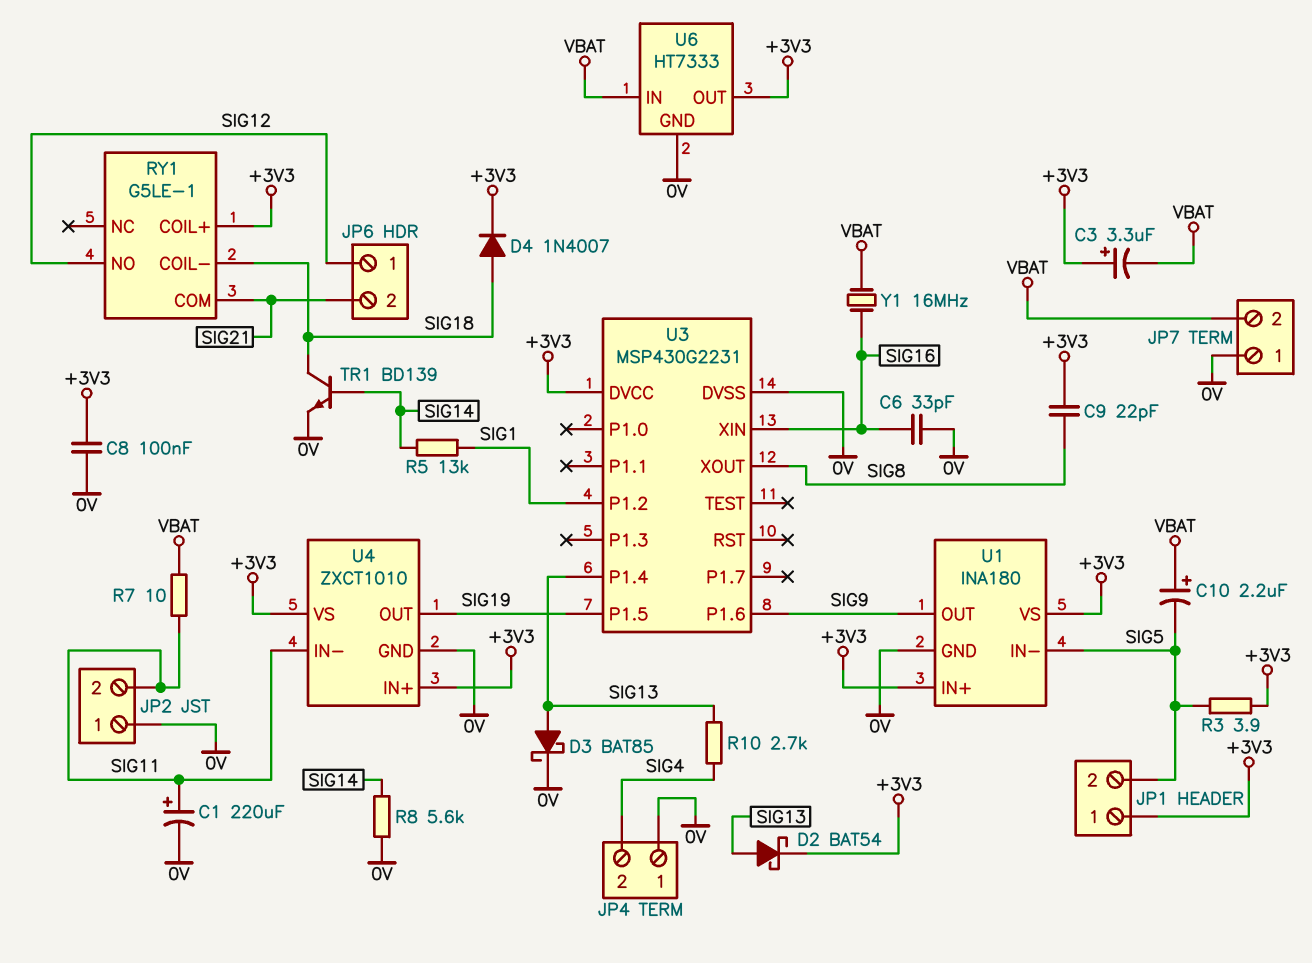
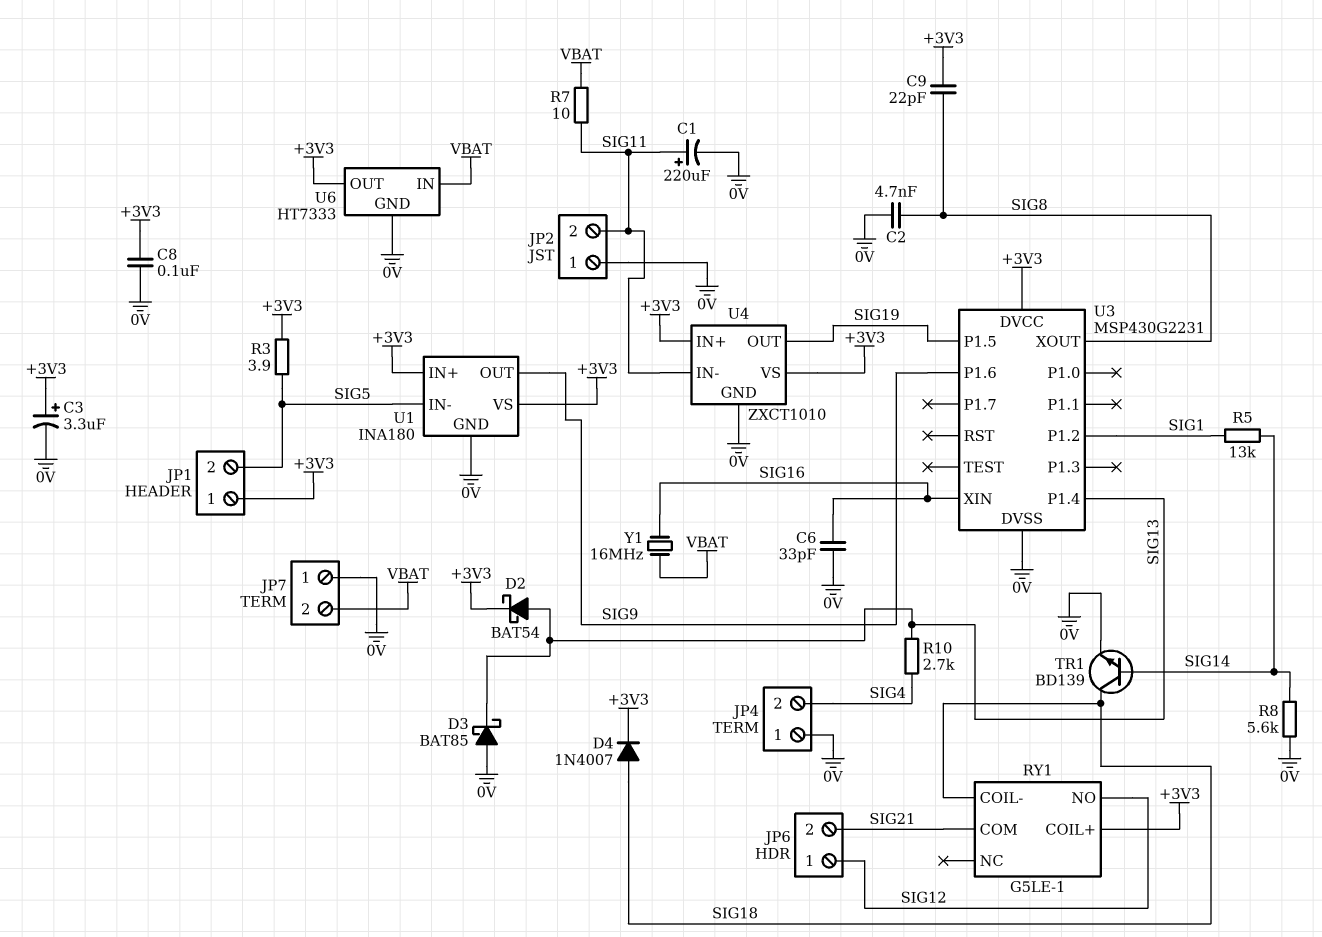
C2: none -> 4.7nF (0V, SIG8)
C3: 3.3uF (plus +3V3, minus VBAT) -> 3.3uF (plus +3V3, minus 0V)
C10: 2.2uF (plus VBAT, minus SIG5) -> none
D3: schottky BAT85 (A SIG13, K 0V) -> schottky BAT85 (A 0V, K SIG13)

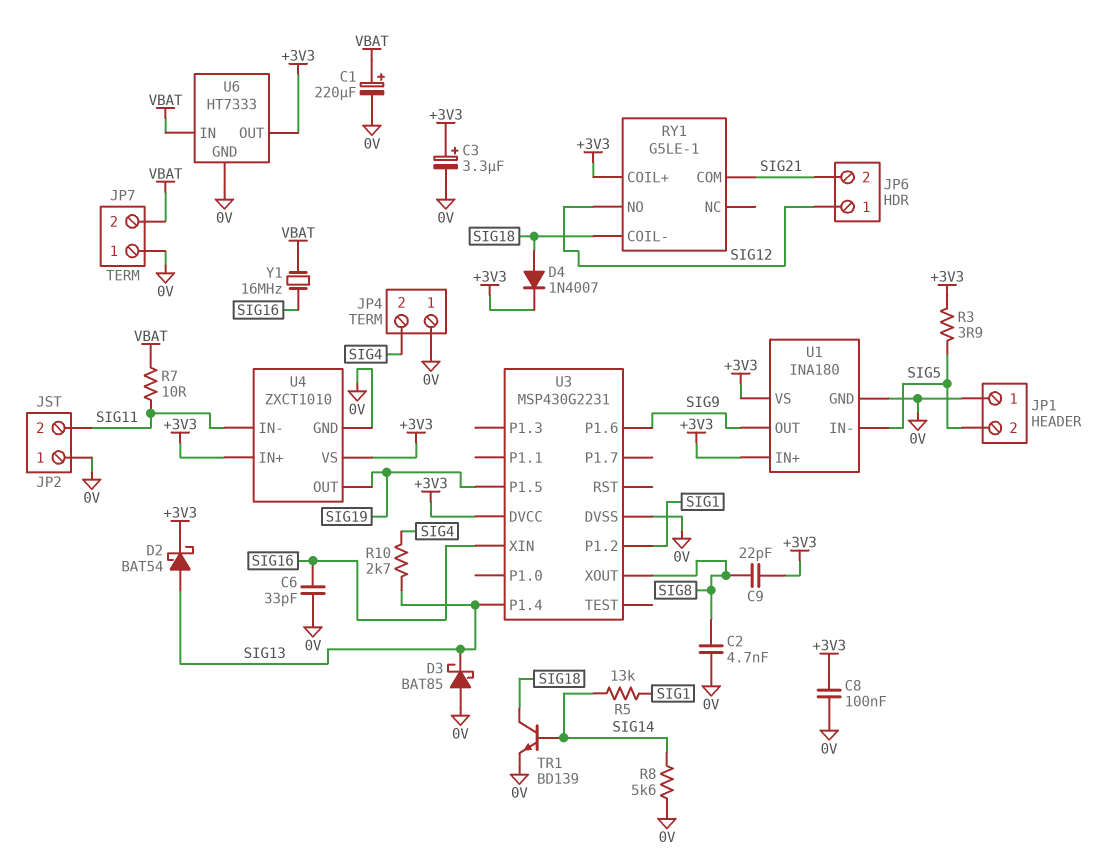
C1: 220uF (plus SIG11, minus 0V) -> 220uF (plus VBAT, minus 0V)
JP1 pin 1: +3V3 -> 0V

